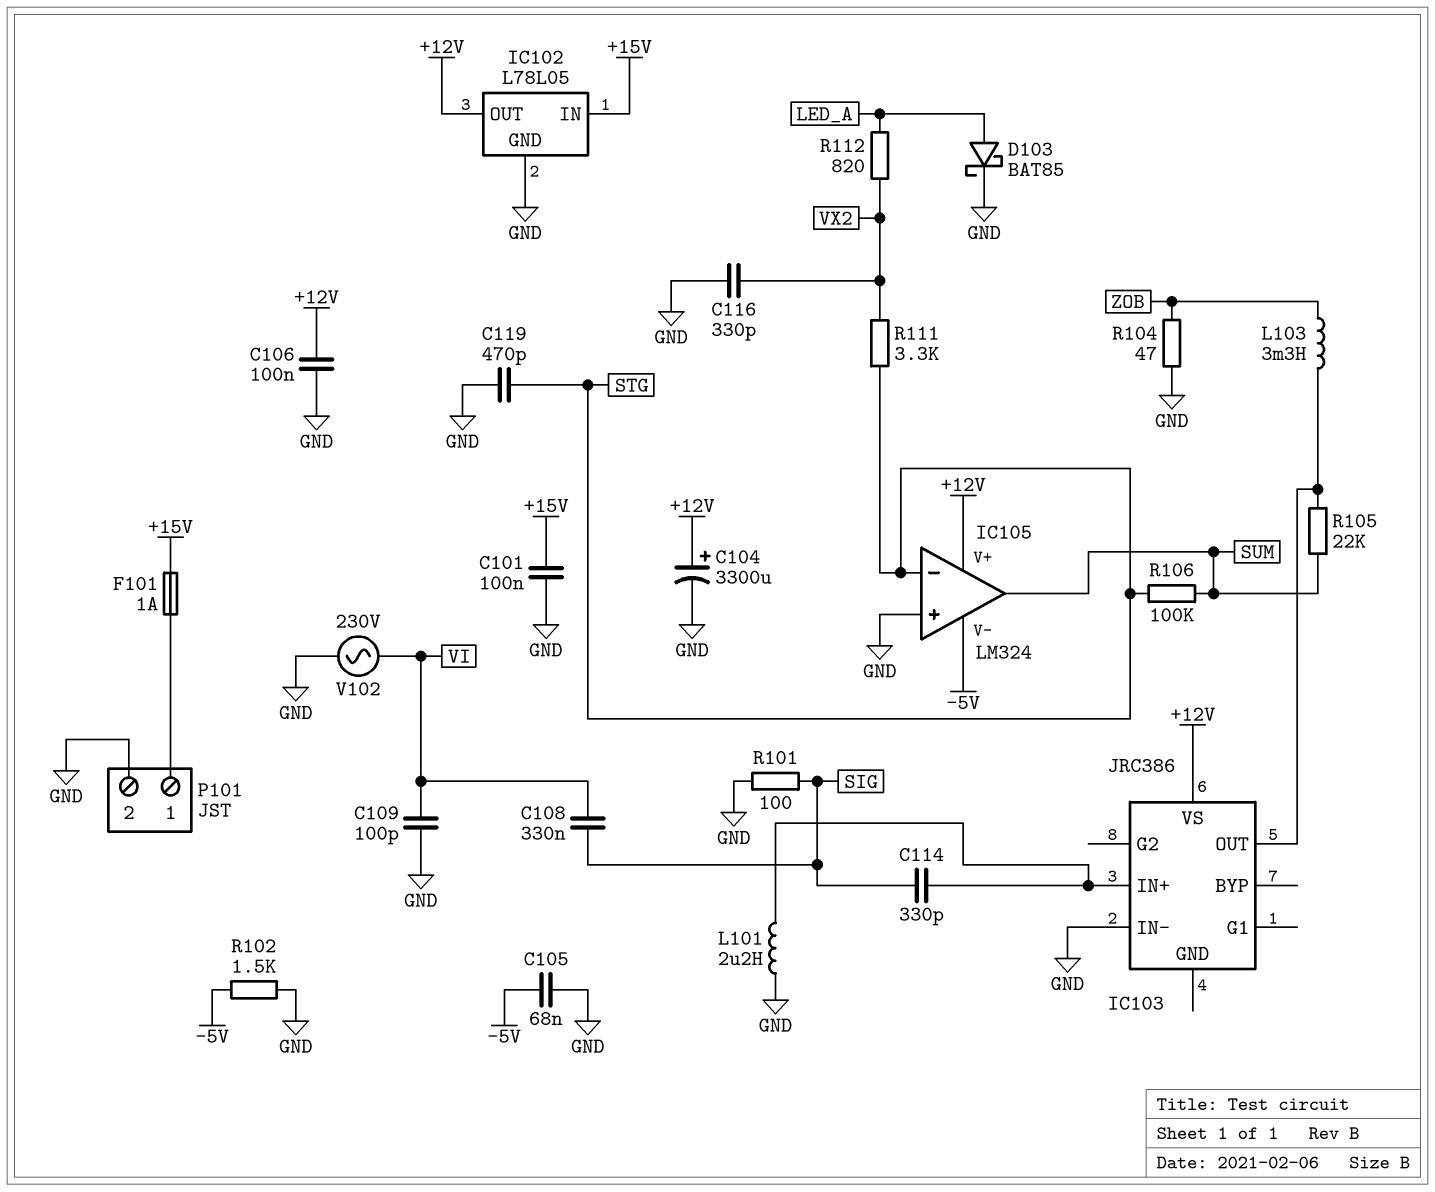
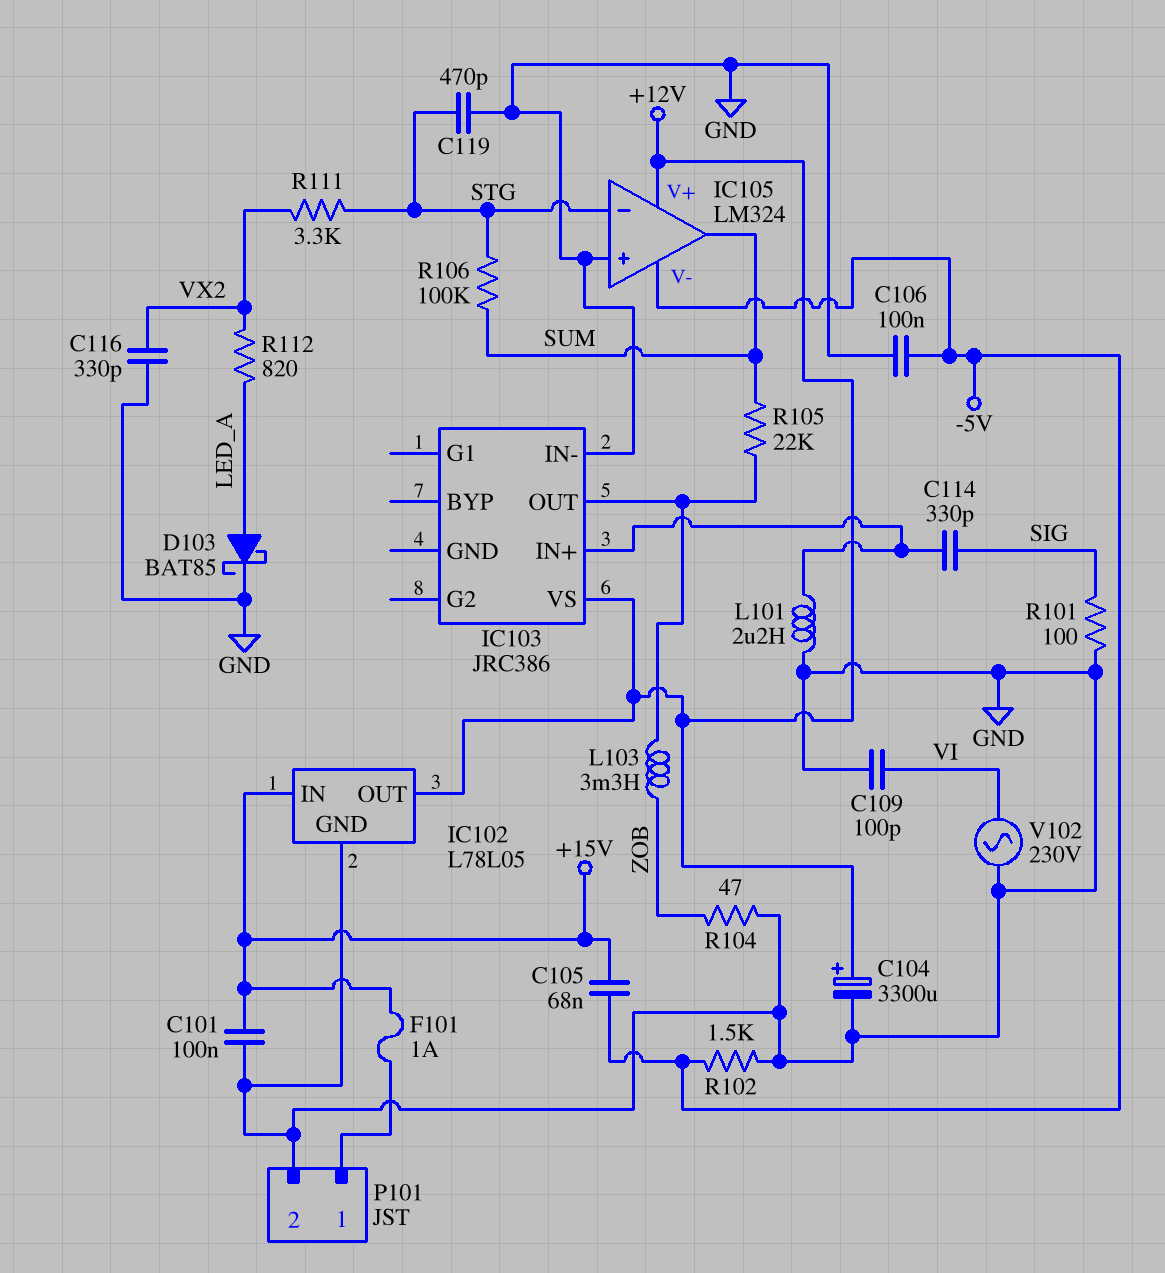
C105: 68nF (-5V, GND) -> 68nF (+15V, -5V)
C106: 100nF (+12V, GND) -> 100nF (-5V, GND)
C108: 330nF (SIG, VI) -> none

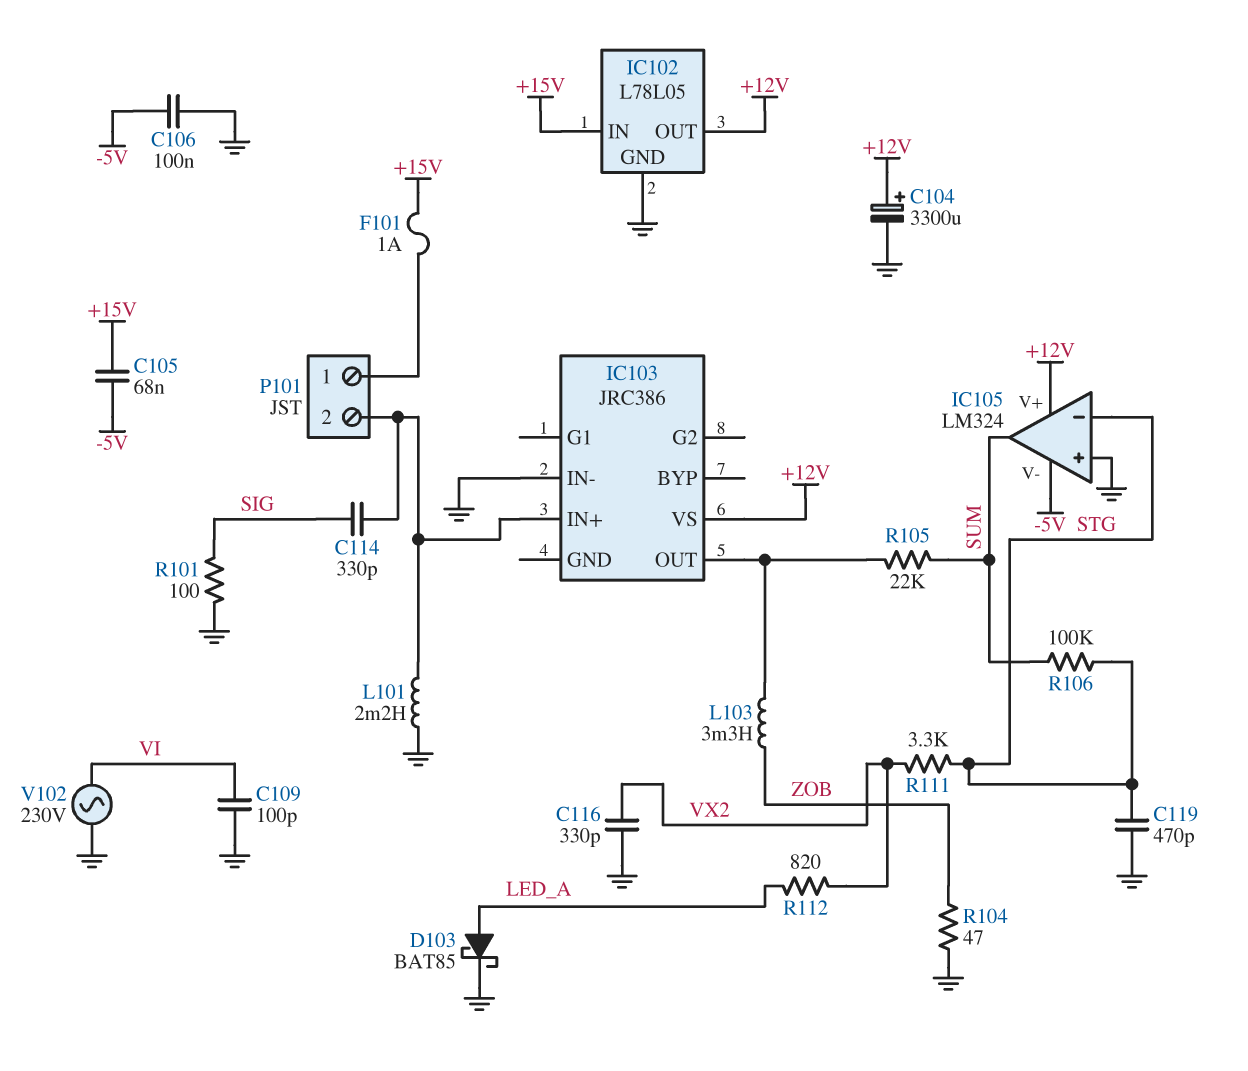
C101: 100nF (+15V, GND) -> none
L101: 2.2uH (GND, IC103/IN+) -> 2.2mH (GND, IC103/IN+)
P101 pin 2: GND -> IC103/IN+
R102: 1.5k (-5V, GND) -> none

